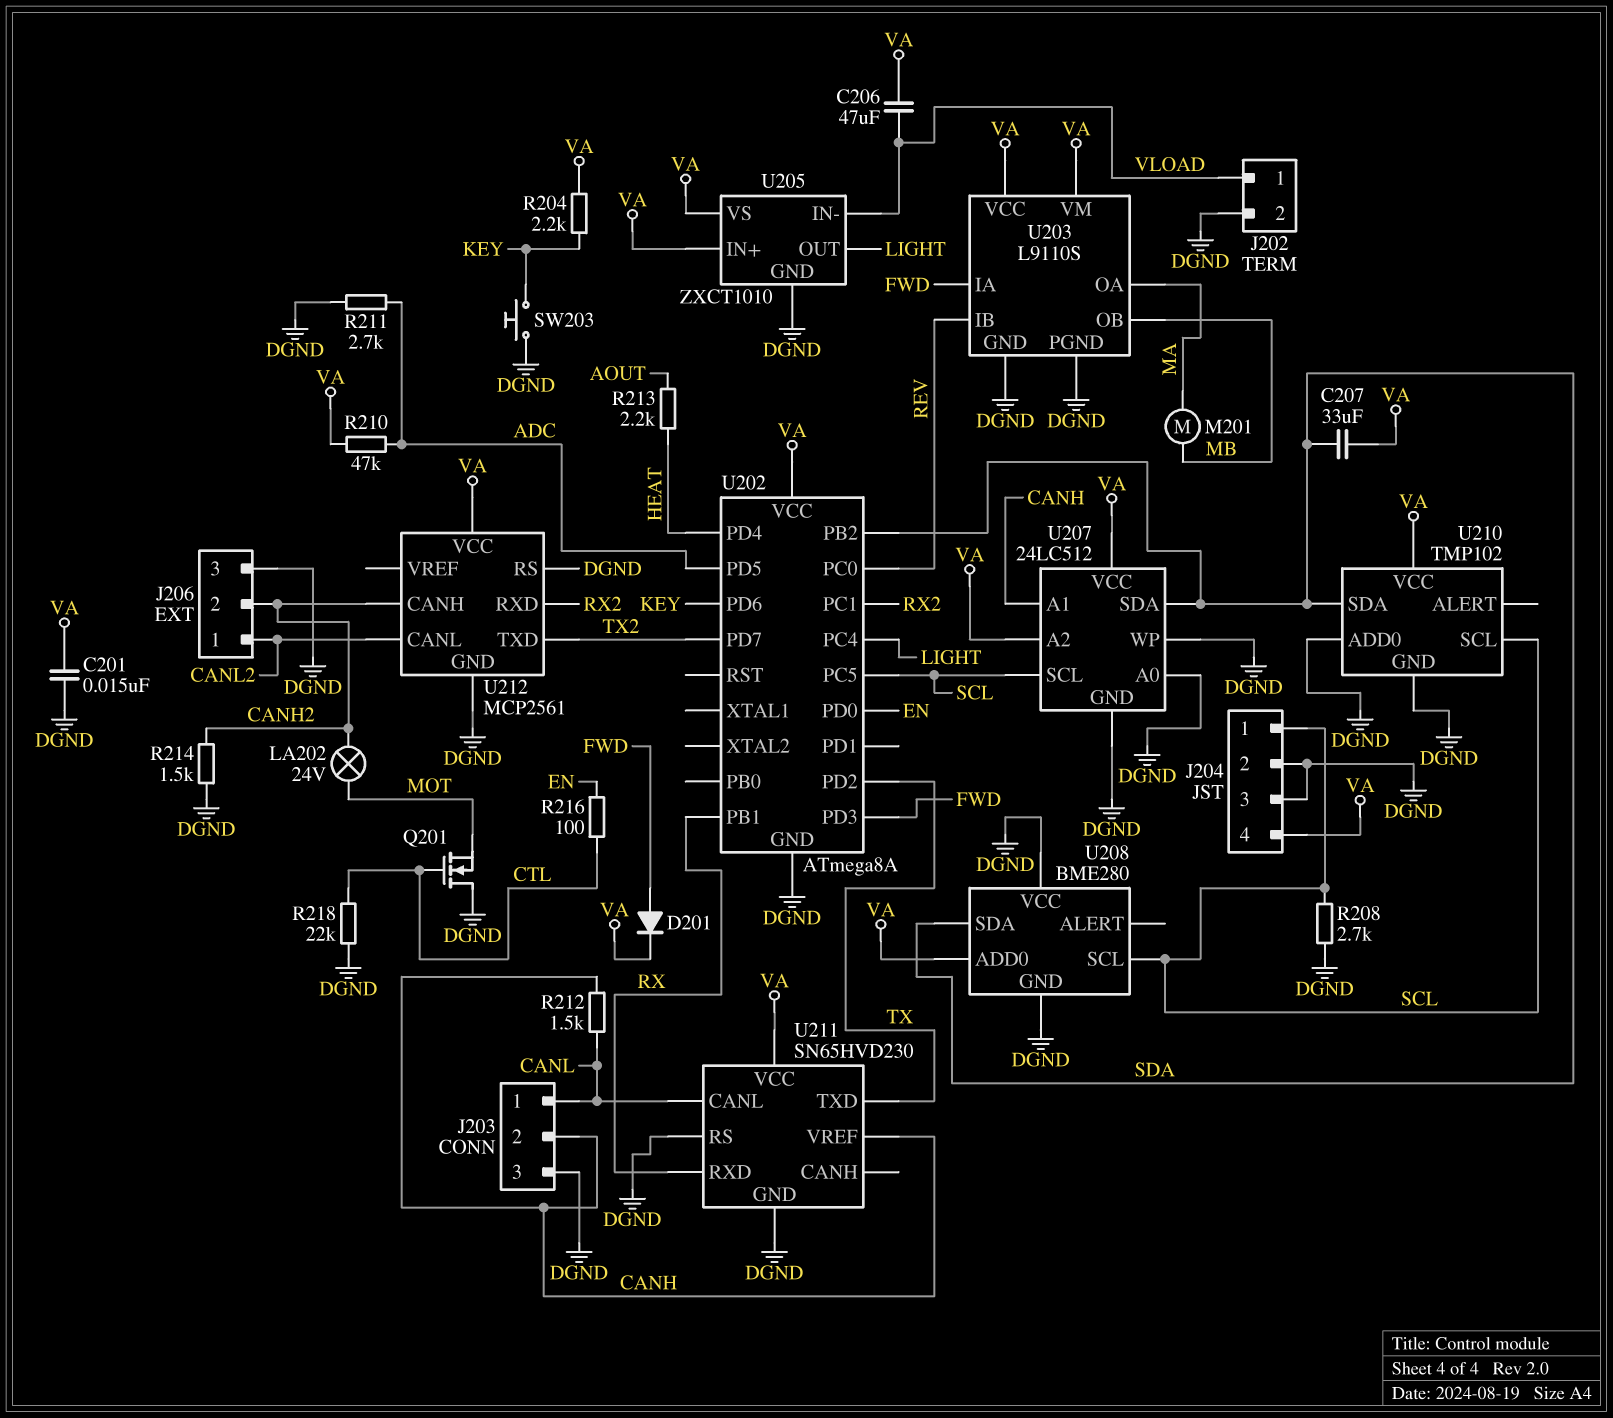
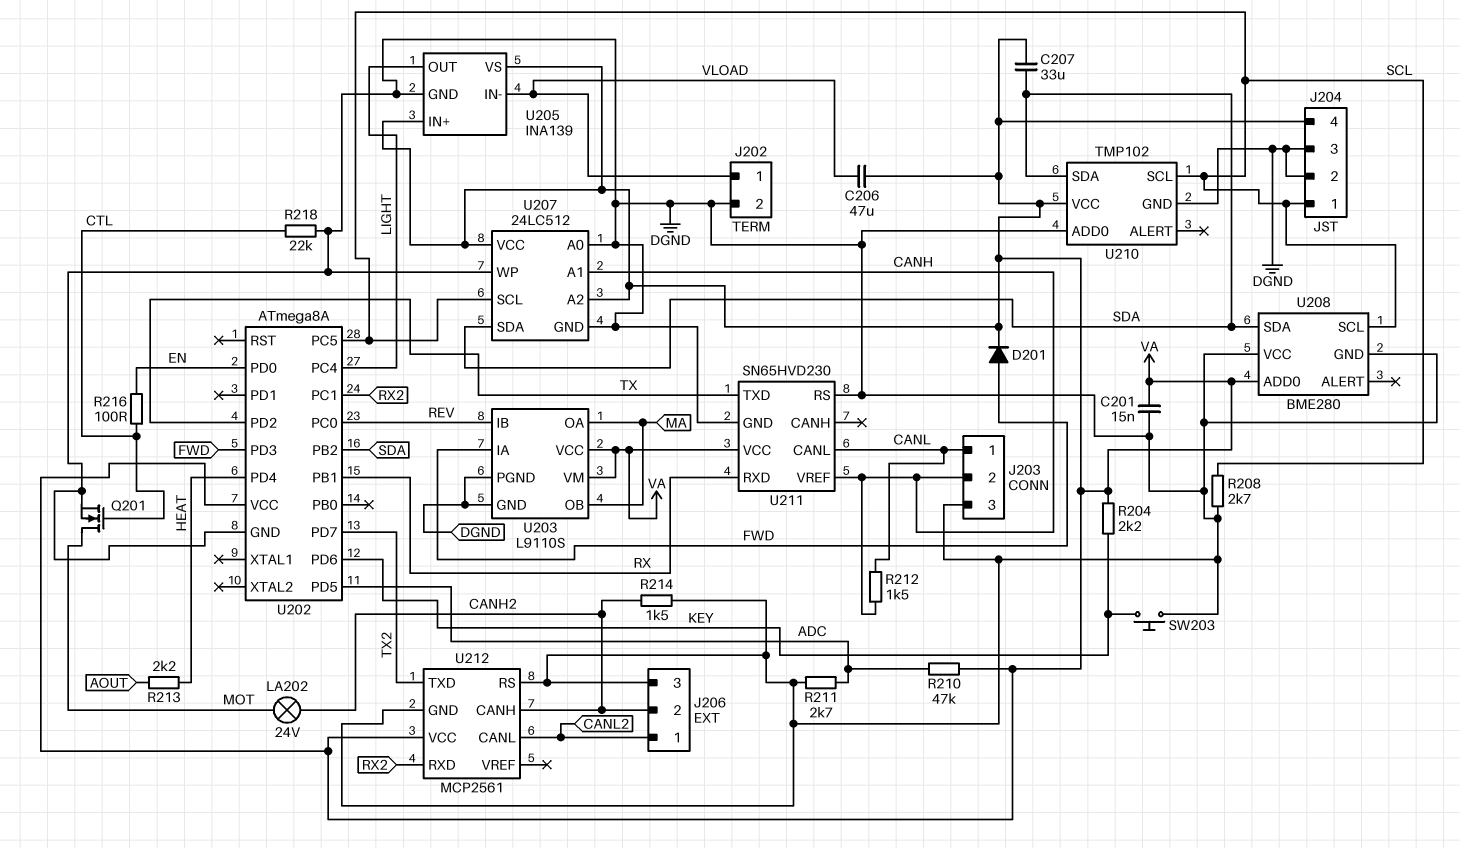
M201: motor (MA, MB) -> none
Q201: NMOS (G CTL, D DGND, S MOT) -> NMOS (G CTL, D MOT, S DGND)
U203 pin OB: MB -> MA
U205: ZXCT1010 -> INA139

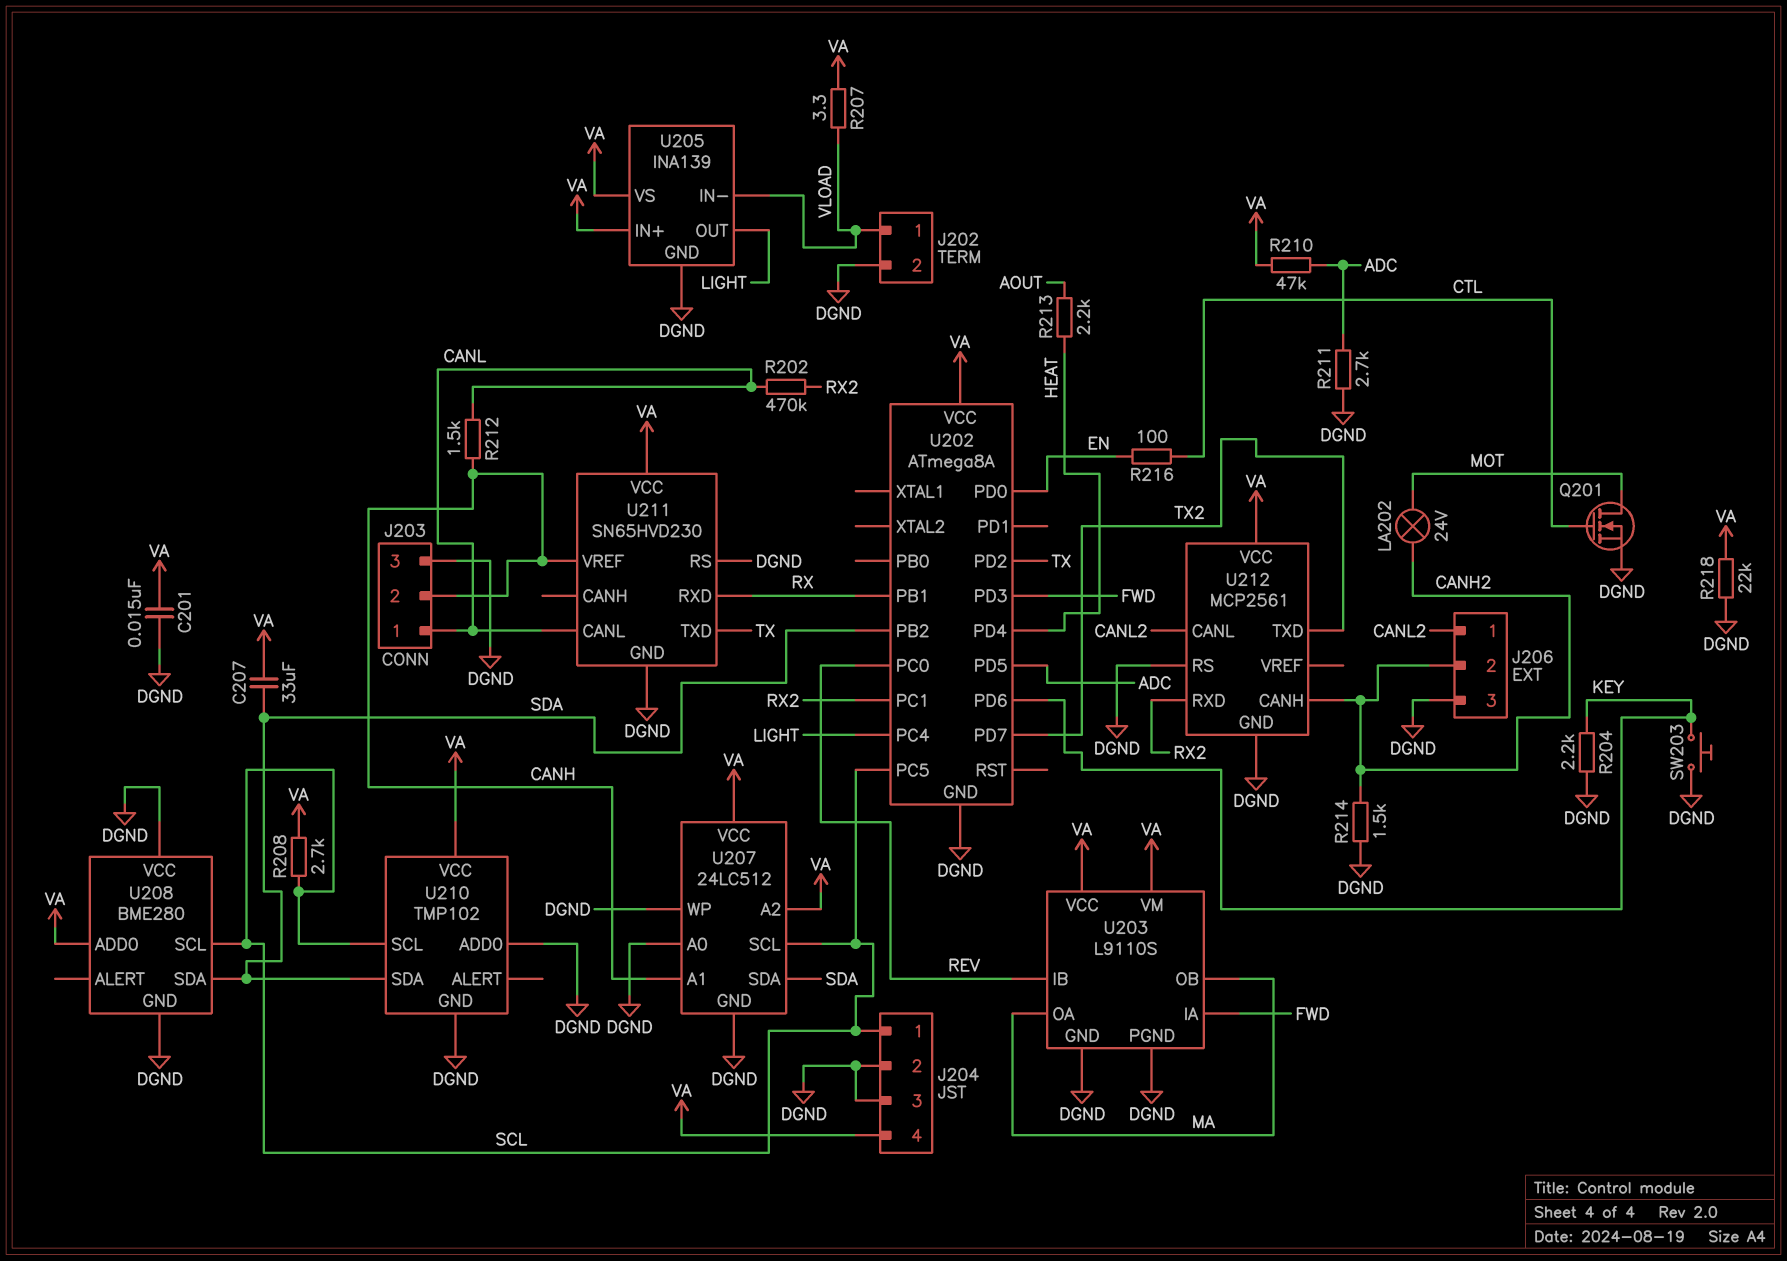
C206: 47uF (VA, VLOAD) -> none
D201: diode (A FWD, K VA) -> none
R202: none -> 470k (CANL, RX2)
R204: 2.2k (KEY, VA) -> 2.2k (DGND, KEY)
R207: none -> 3.3 (VA, VLOAD)
R208: 2.7k (DGND, SCL) -> 2.7k (SCL, VA)
R218: 22k (CTL, DGND) -> 22k (DGND, VA)

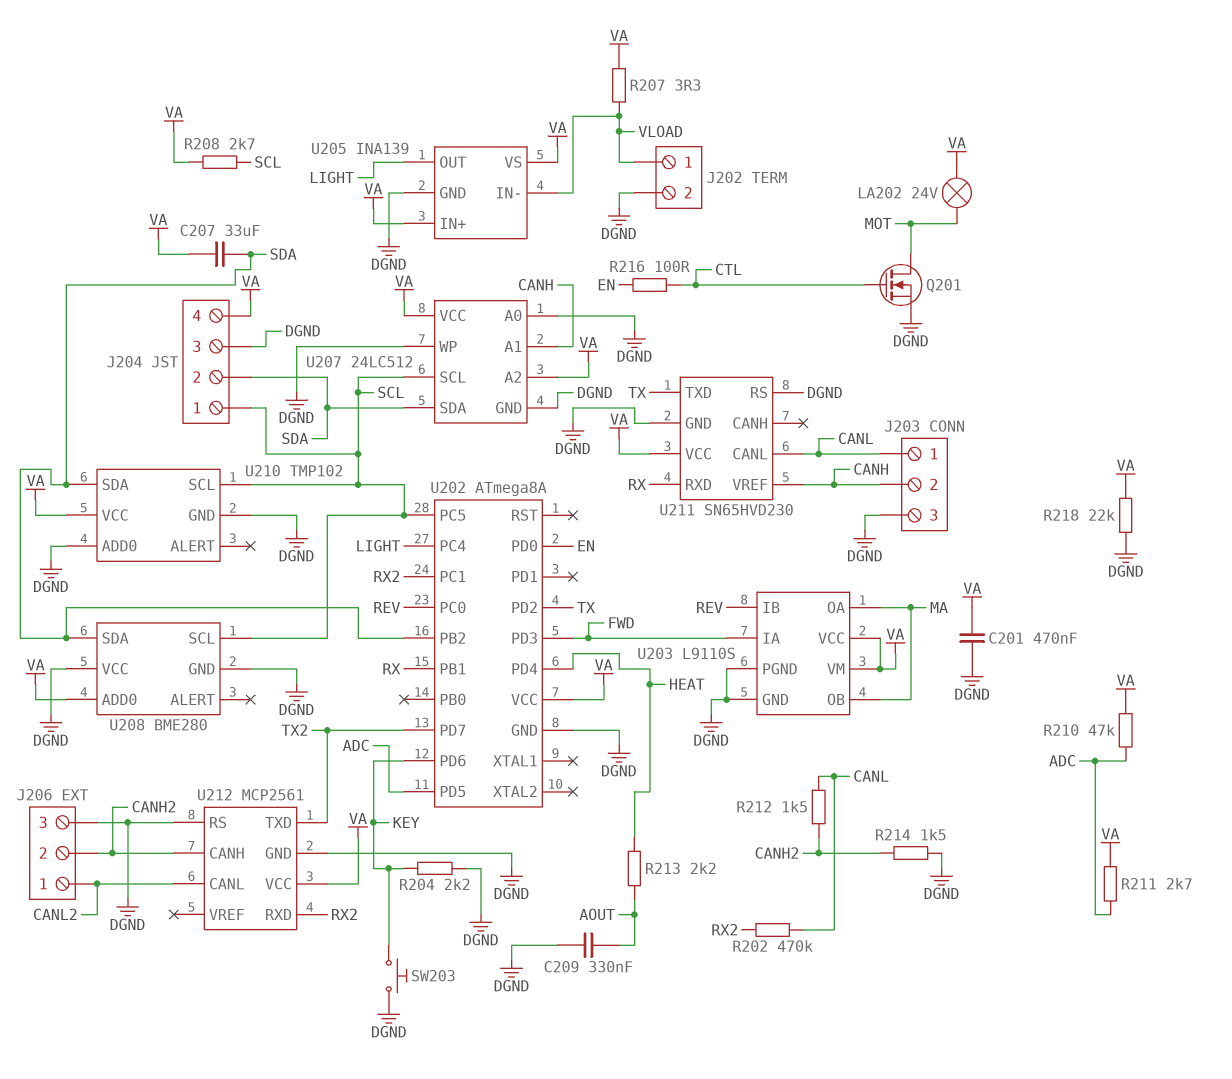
C201: 15nF (DGND, VA) -> 470nF (DGND, VA)
C209: none -> 330nF (AOUT, DGND)
J204 pin 2: DGND -> SDA
LA202: lamp 24V (CANH2, MOT) -> lamp 24V (MOT, VA)
R211: 2.7k (ADC, DGND) -> 2.7k (ADC, VA)
R212: 1.5k (CANH, CANL) -> 1.5k (CANH2, CANL)

